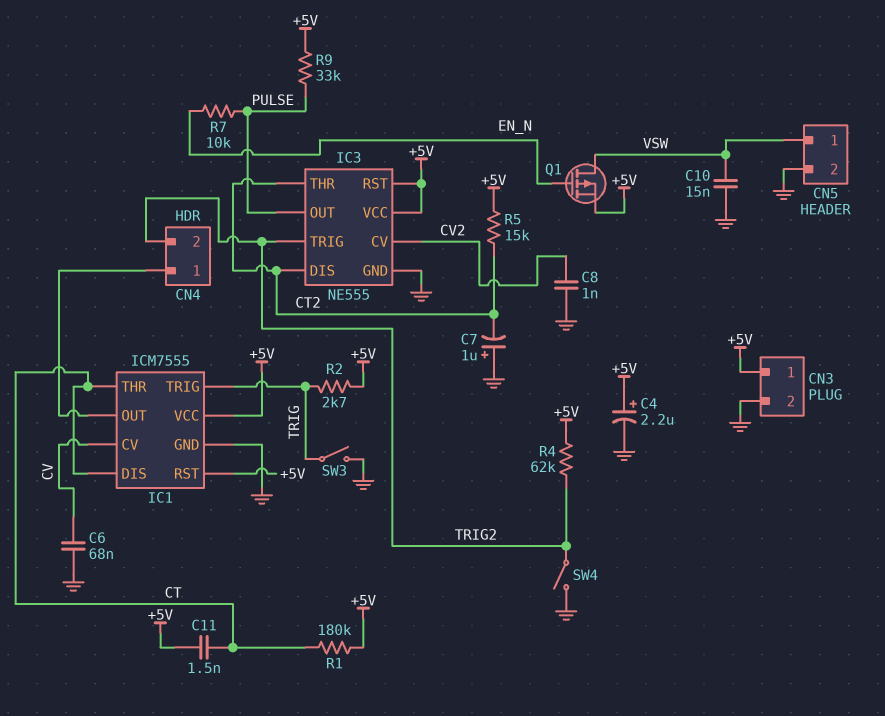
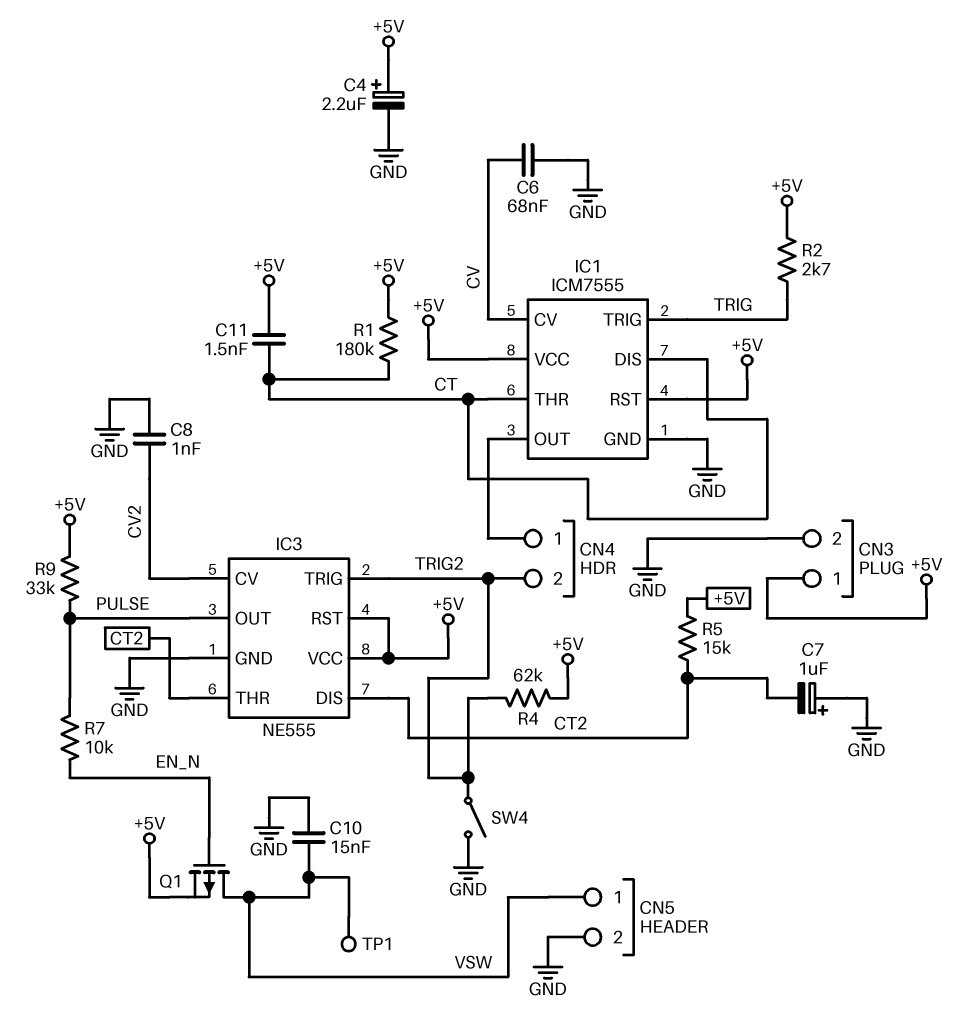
SW3: switch (GND, TRIG) -> none
TP1: none -> test point (VSW)

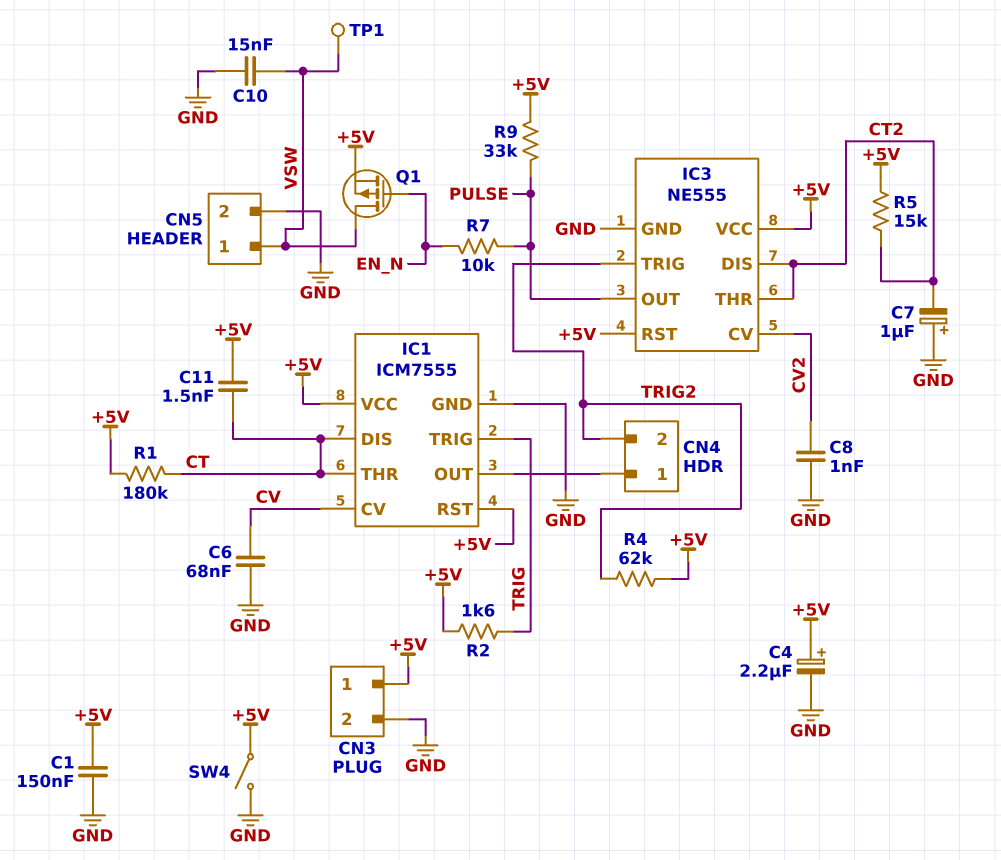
C1: none -> 150nF (+5V, GND)
R2: 2.7k (+5V, TRIG) -> 1.6k (+5V, TRIG)
SW4: switch (GND, TRIG2) -> switch (+5V, GND)

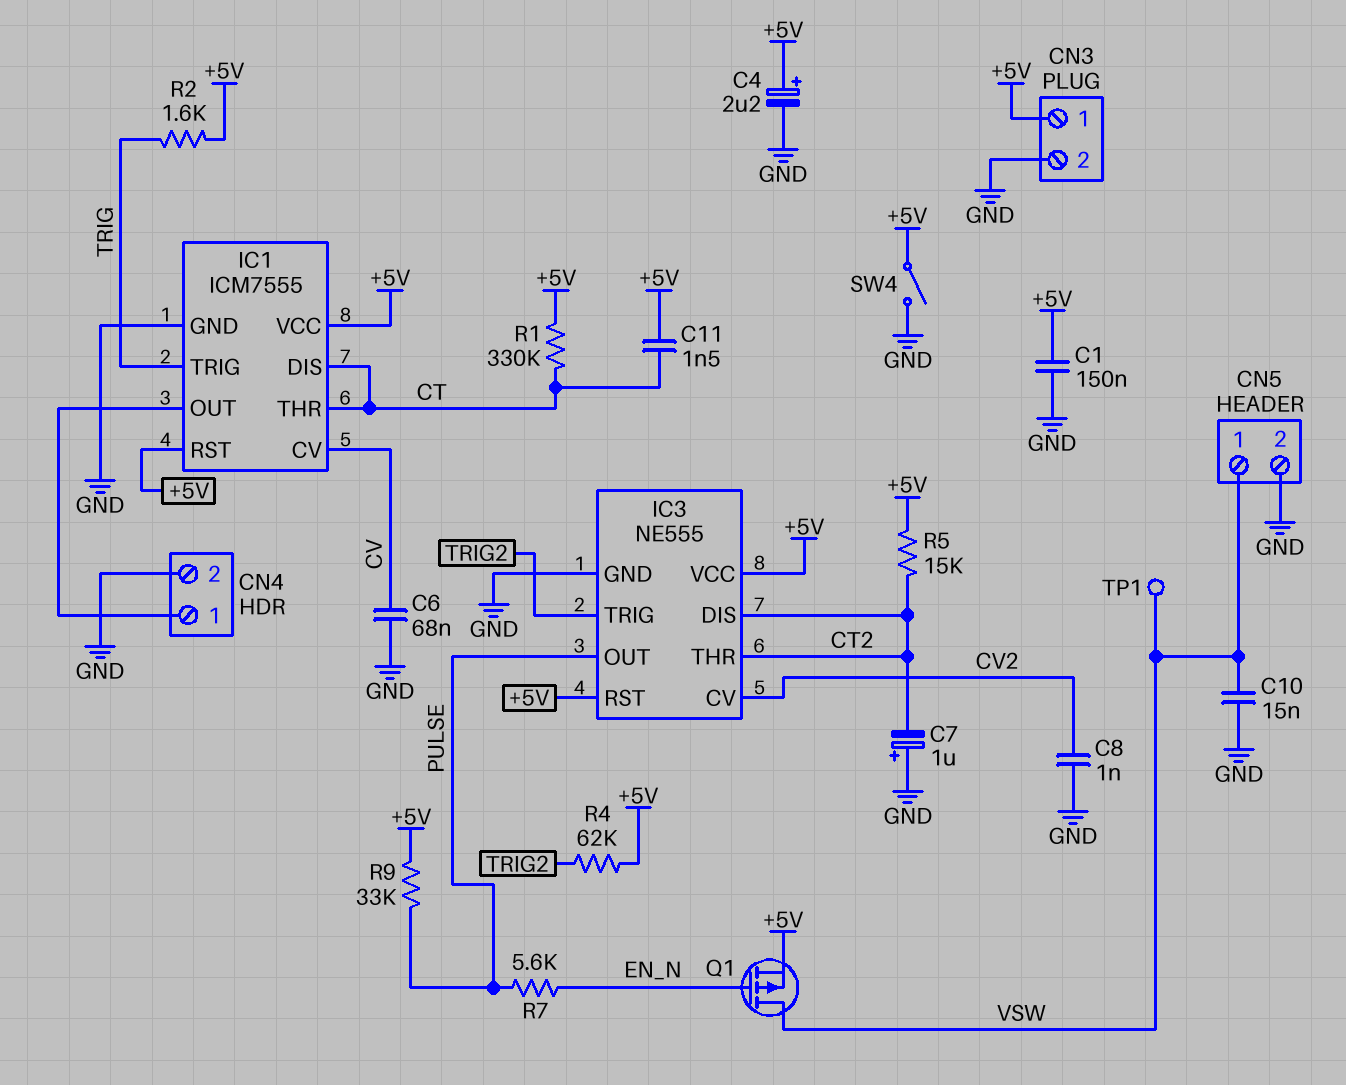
CN4 pin 2: TRIG2 -> GND
R1: 180k (+5V, CT) -> 330k (+5V, CT)
R7: 10k (EN_N, PULSE) -> 5.6k (EN_N, PULSE)

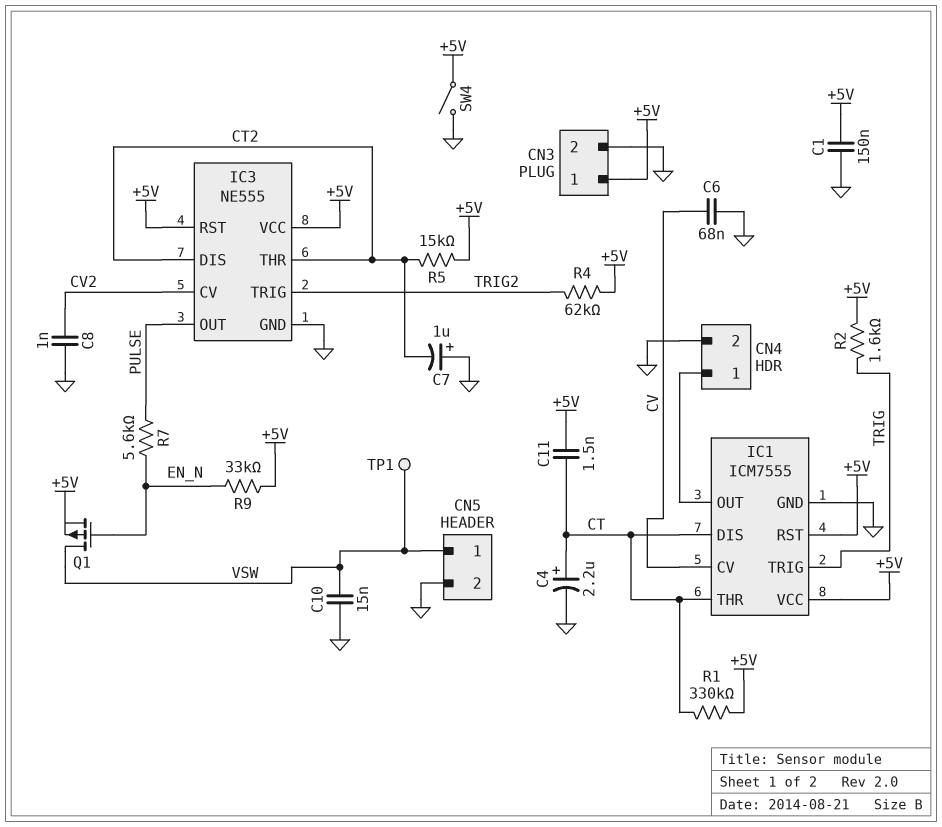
C4: 2.2uF (plus +5V, minus GND) -> 2.2uF (plus CT, minus GND)
R9: 33k (+5V, PULSE) -> 33k (+5V, EN_N)

